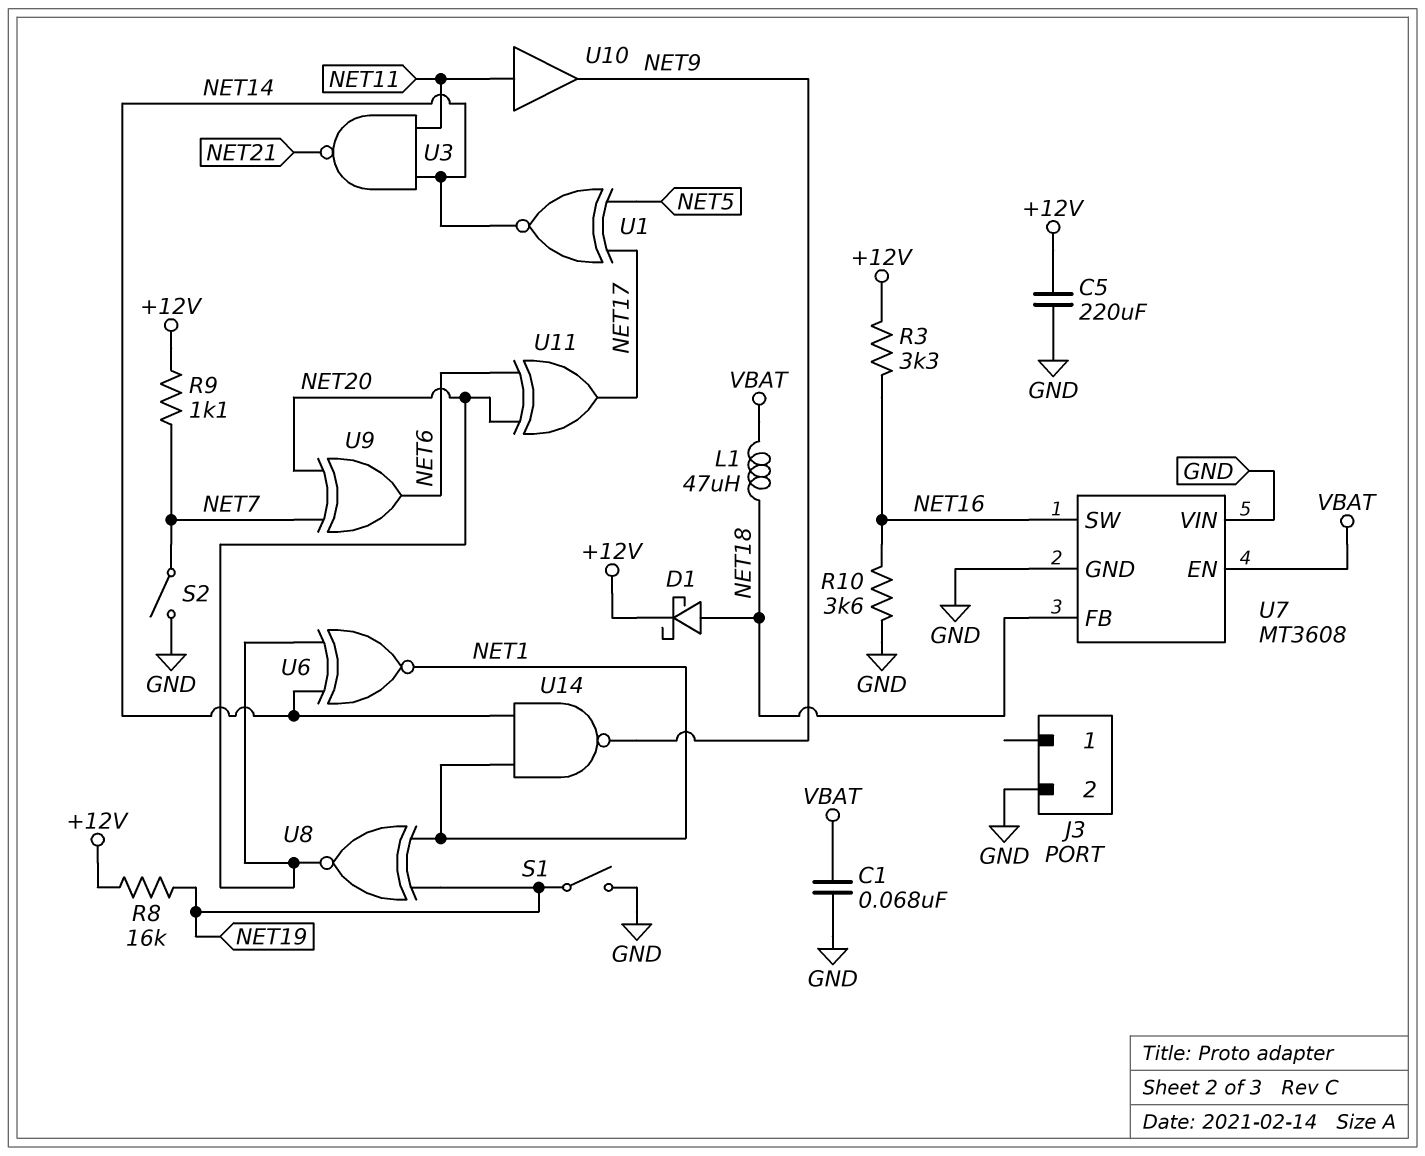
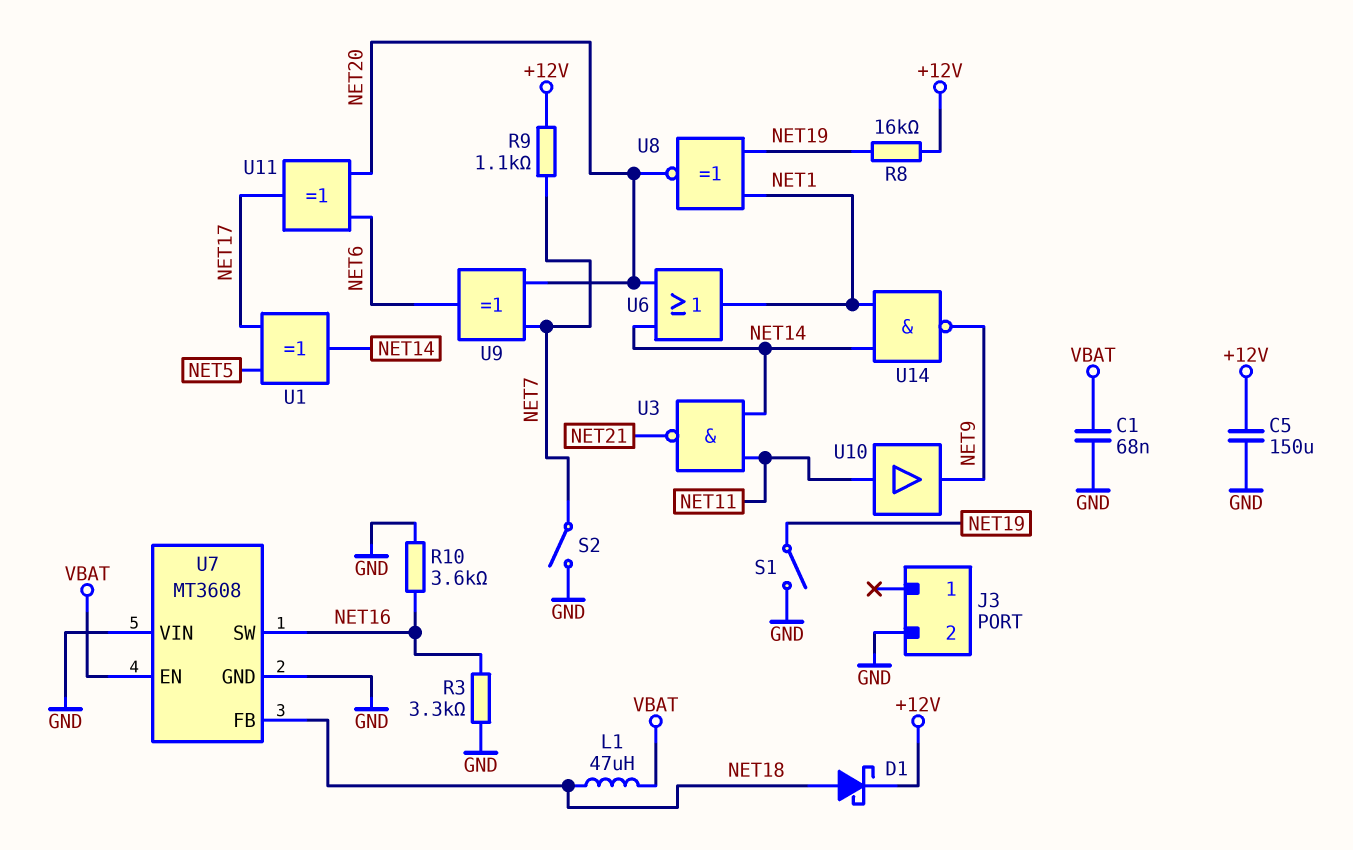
C5: 220uF (+12V, GND) -> 150uF (+12V, GND)
R3: 3.3k (+12V, NET16) -> 3.3k (GND, NET16)
U1: XNOR (in NET5, in NET17, out NET14) -> XOR (in NET5, in NET17, out NET14)
U6: XNOR (in NET14, in NET20, out NET1) -> OR (in NET14, in NET20, out NET1)

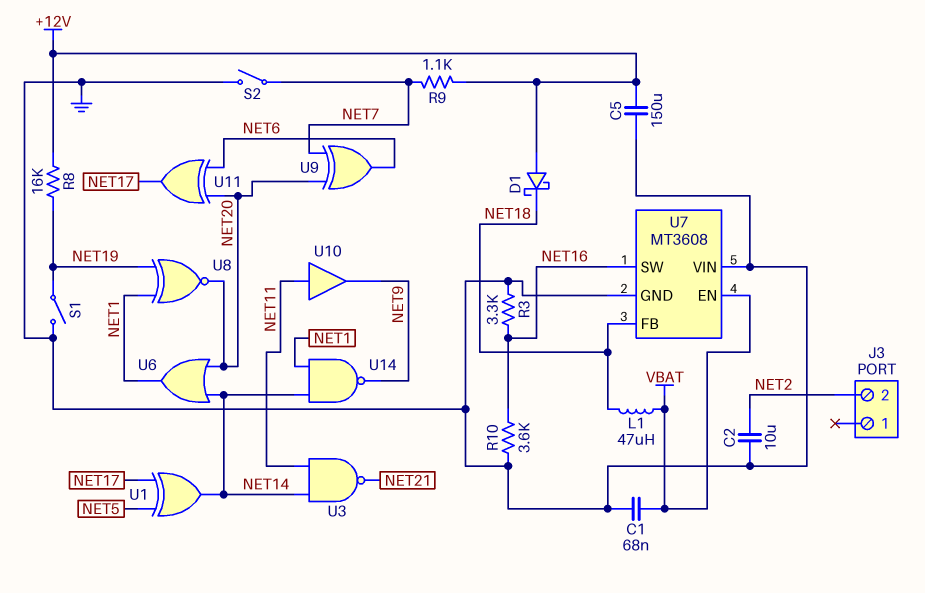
C2: none -> 10uF (GND, NET2)
D1: schottky (A NET18, K +12V) -> schottky (A +12V, K NET18)
J3 pin 2: GND -> NET2

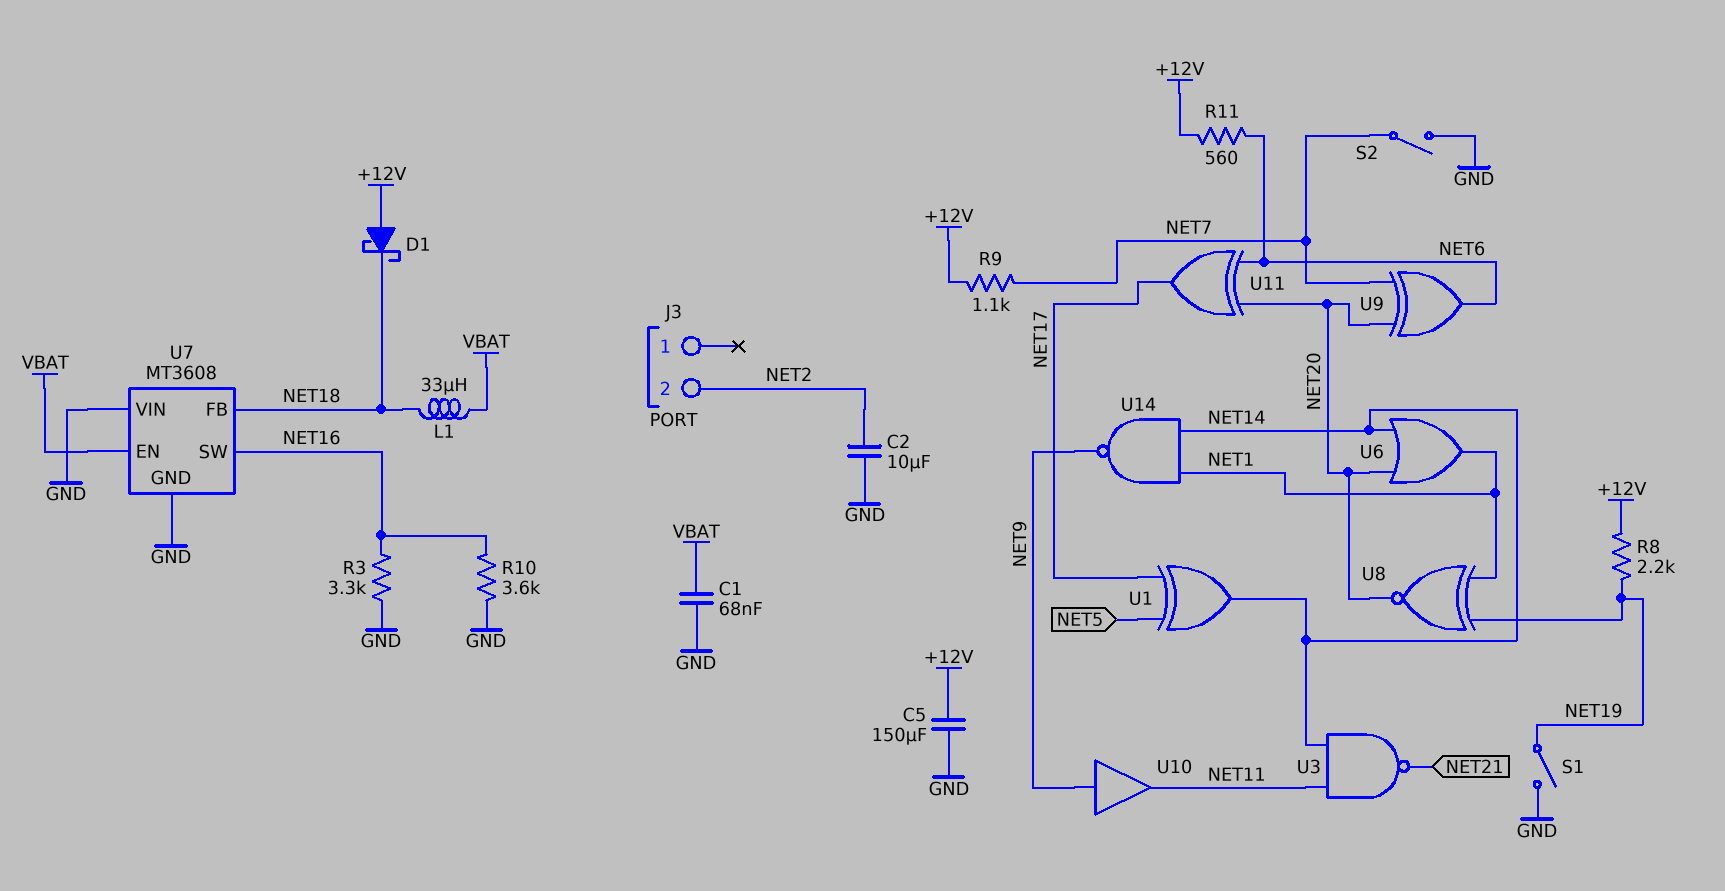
L1: 47uH (NET18, VBAT) -> 33uH (NET18, VBAT)
R8: 16k (+12V, NET19) -> 2.2k (+12V, NET19)
R11: none -> 560 (+12V, NET6)
U10: buffer (in NET11, out NET9) -> buffer (in NET9, out NET11)

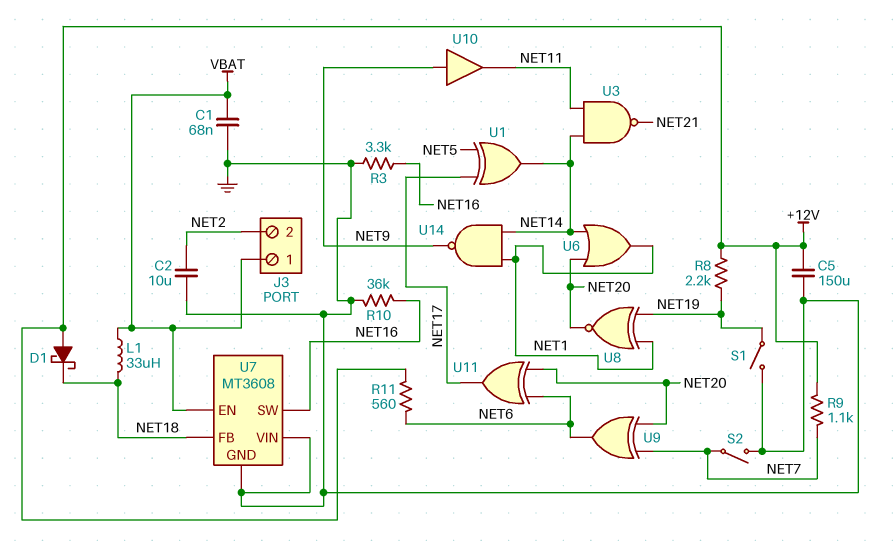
J3 pin 1: none -> VBAT
R10: 3.6k (GND, NET16) -> 36k (GND, NET16)

